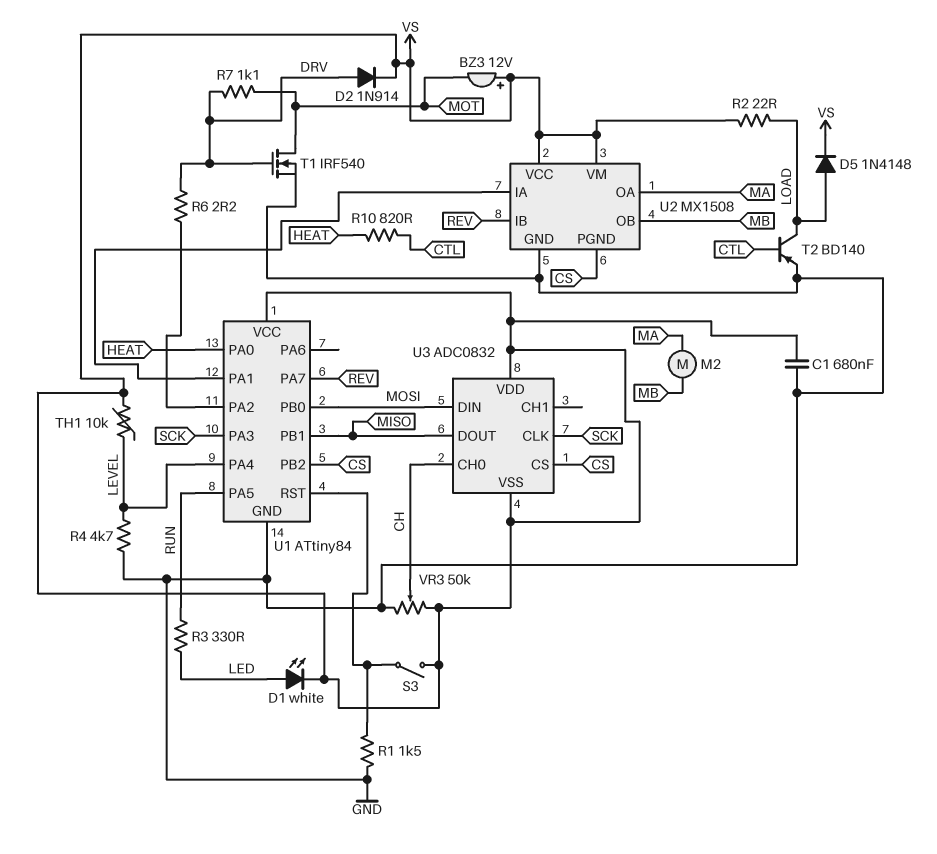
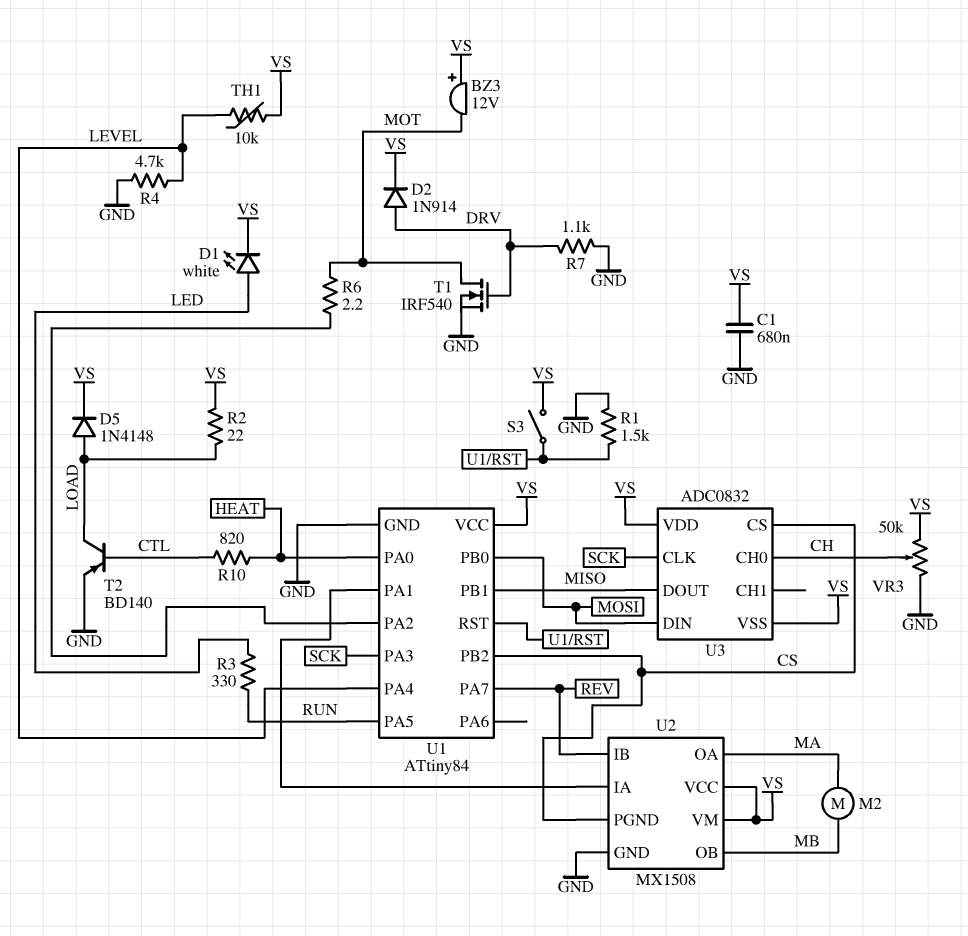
R6: 2.2 (DRV, U1/PA2) -> 2.2 (MOT, U1/PA2)
R7: 1.1k (DRV, MOT) -> 1.1k (DRV, GND)

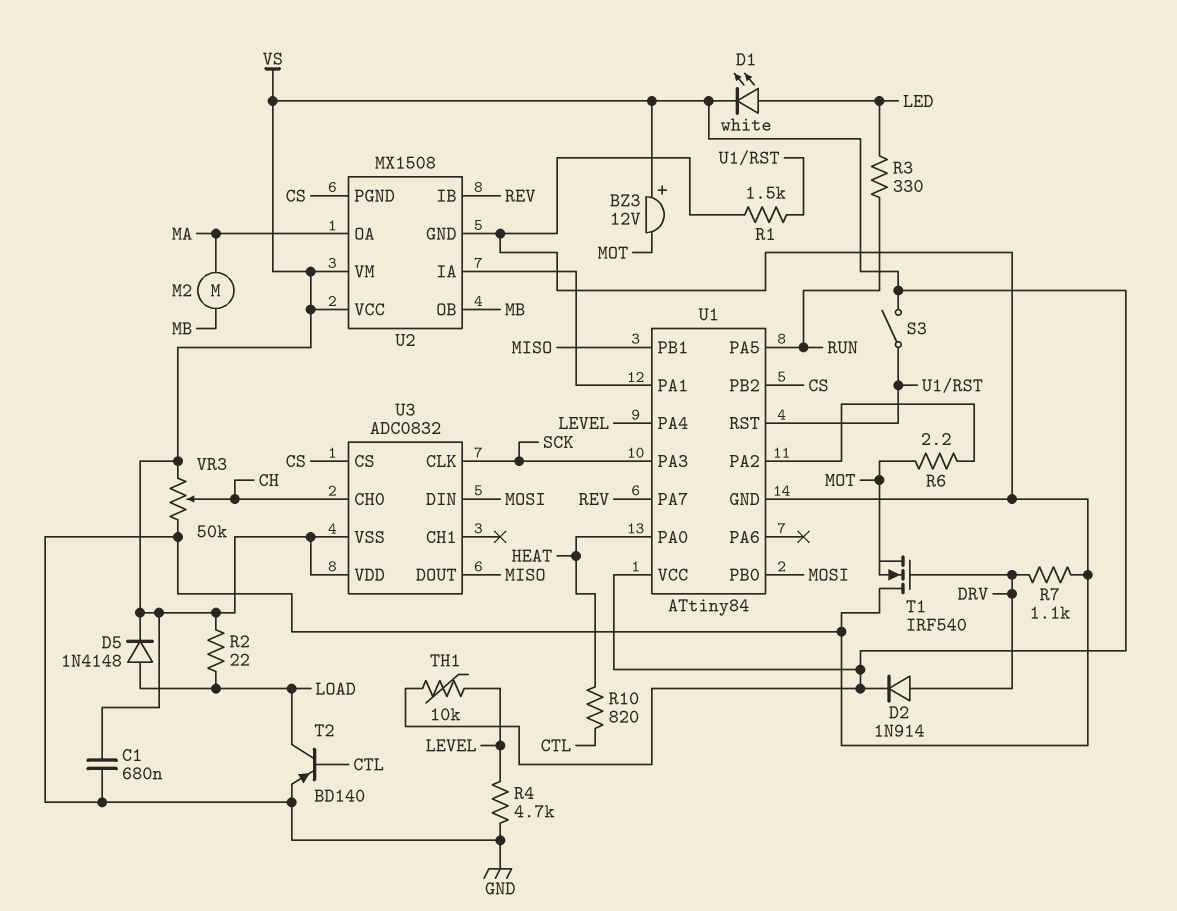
T1: NMOS IRF540 (G DRV, D MOT, S GND) -> NMOS IRF540 (G DRV, D GND, S MOT)

